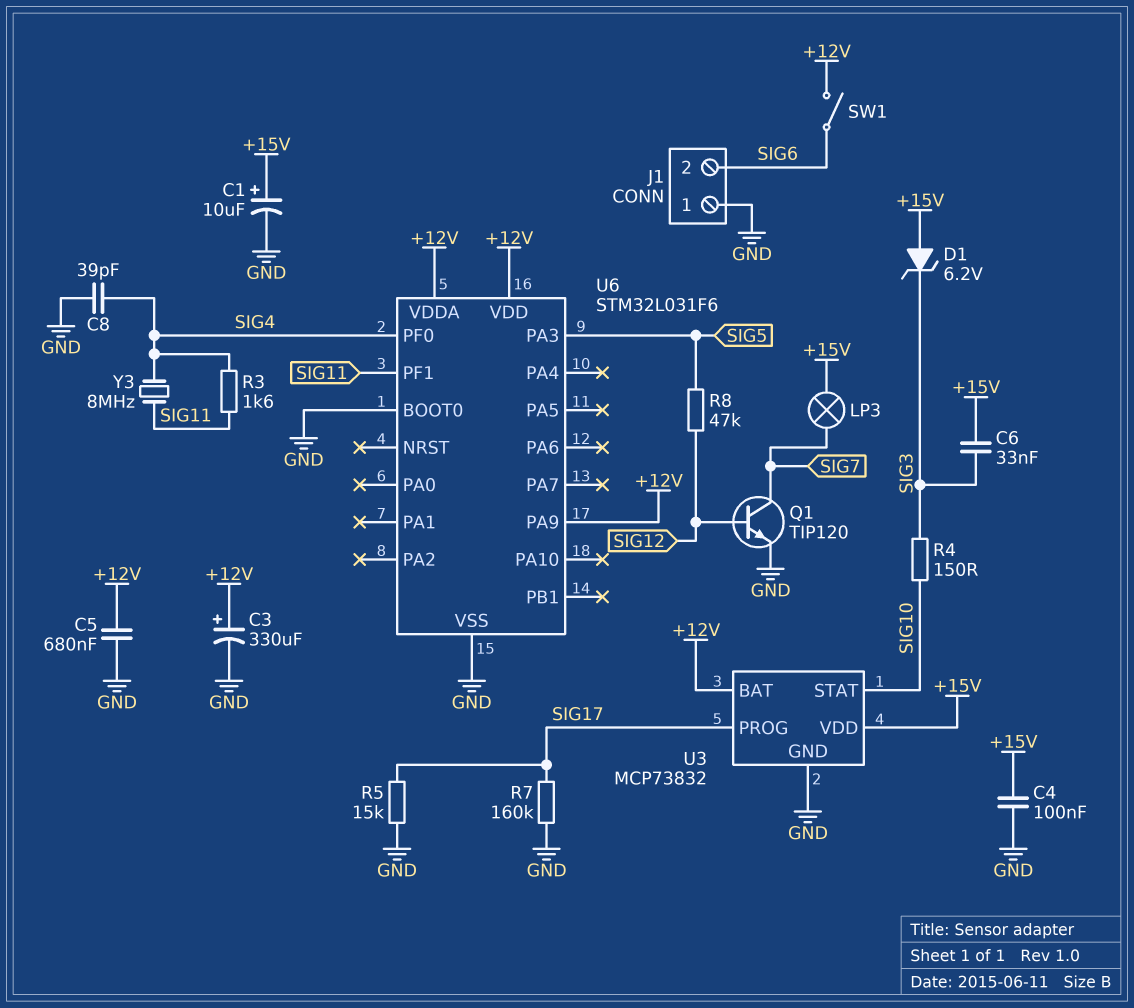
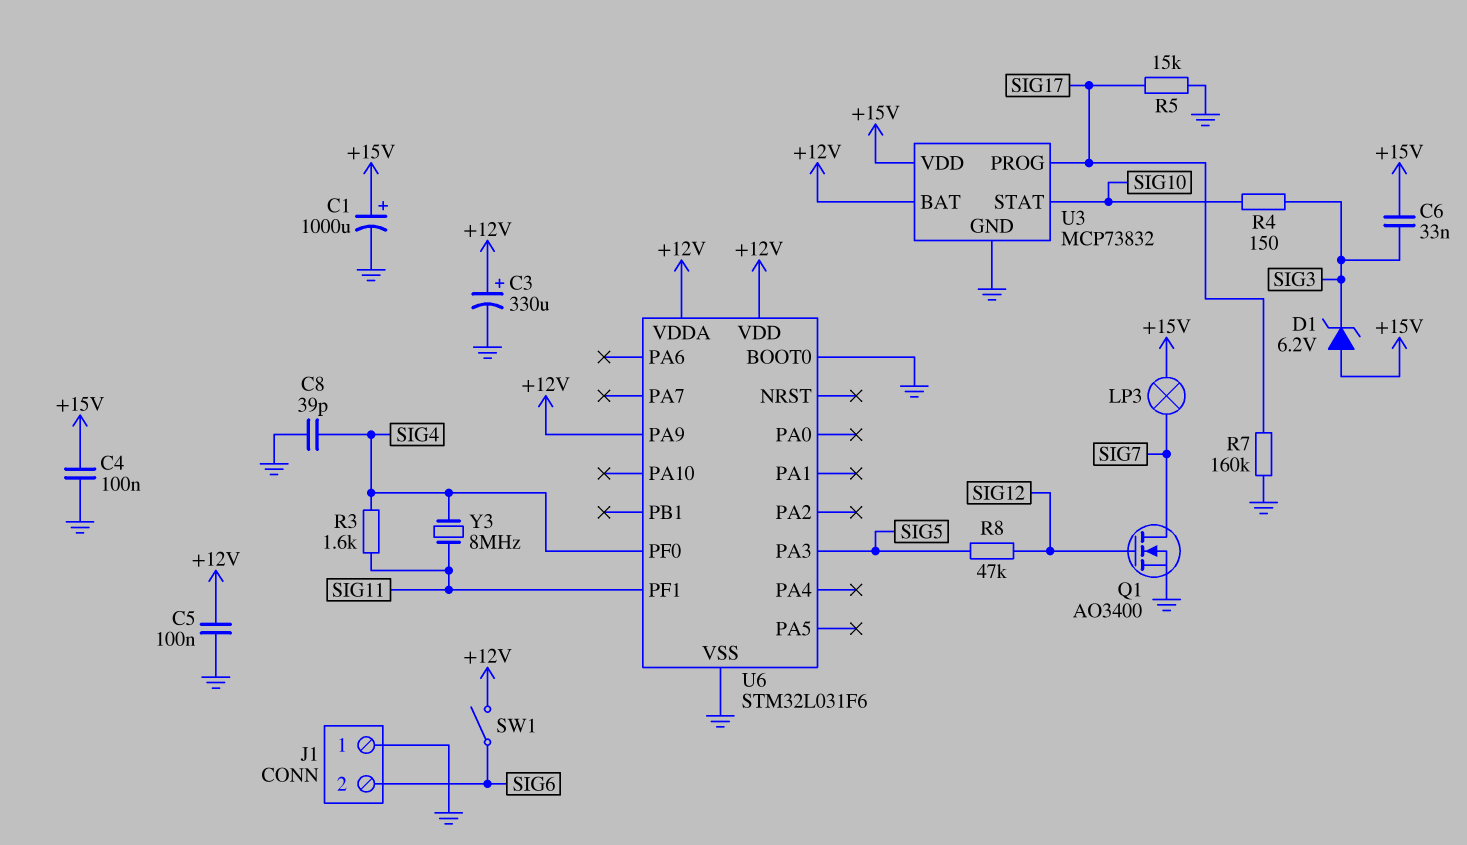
C1: 10uF (plus +15V, minus GND) -> 1000uF (plus +15V, minus GND)
C5: 680nF (+12V, GND) -> 100nF (+12V, GND)
Q1: NPN TIP120 (B SIG12, C SIG7, E GND) -> NMOS AO3400 (G SIG12, D SIG7, S GND)

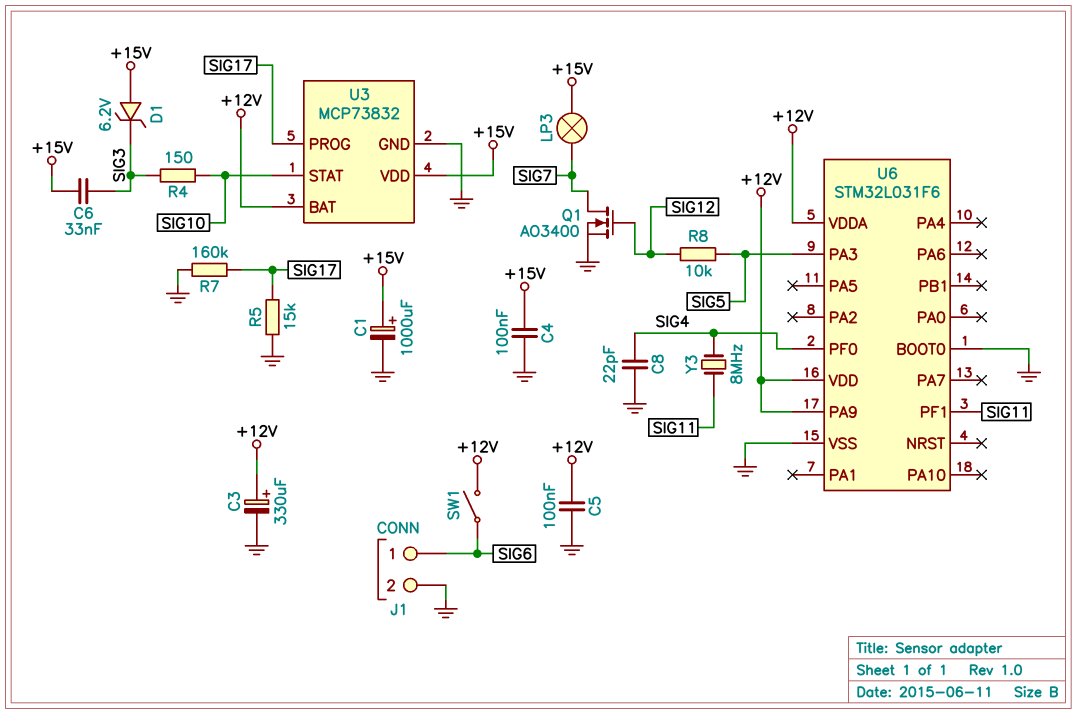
C8: 39pF (GND, SIG4) -> 22pF (GND, SIG4)
J1 pin 1: GND -> SIG6
J1 pin 2: SIG6 -> GND
R3: 1.6k (SIG4, SIG11) -> none
R8: 47k (SIG5, SIG12) -> 10k (SIG5, SIG12)

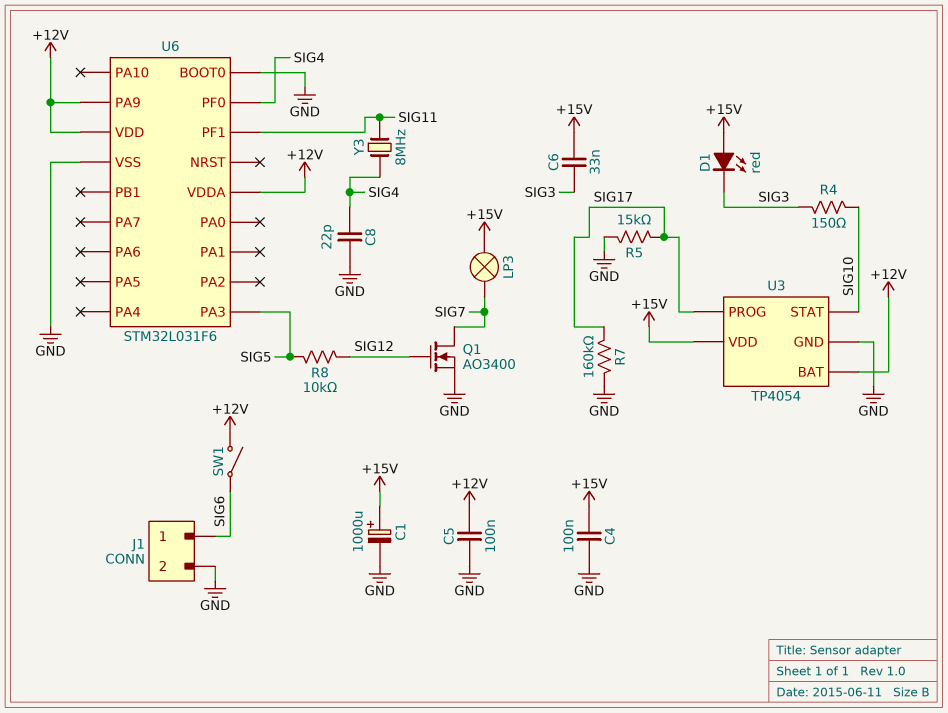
C3: 330uF (plus +12V, minus GND) -> none
D1: zener 6.2V (A +15V, K SIG3) -> LED red (A +15V, K SIG3)
U3: MCP73832 -> TP4054

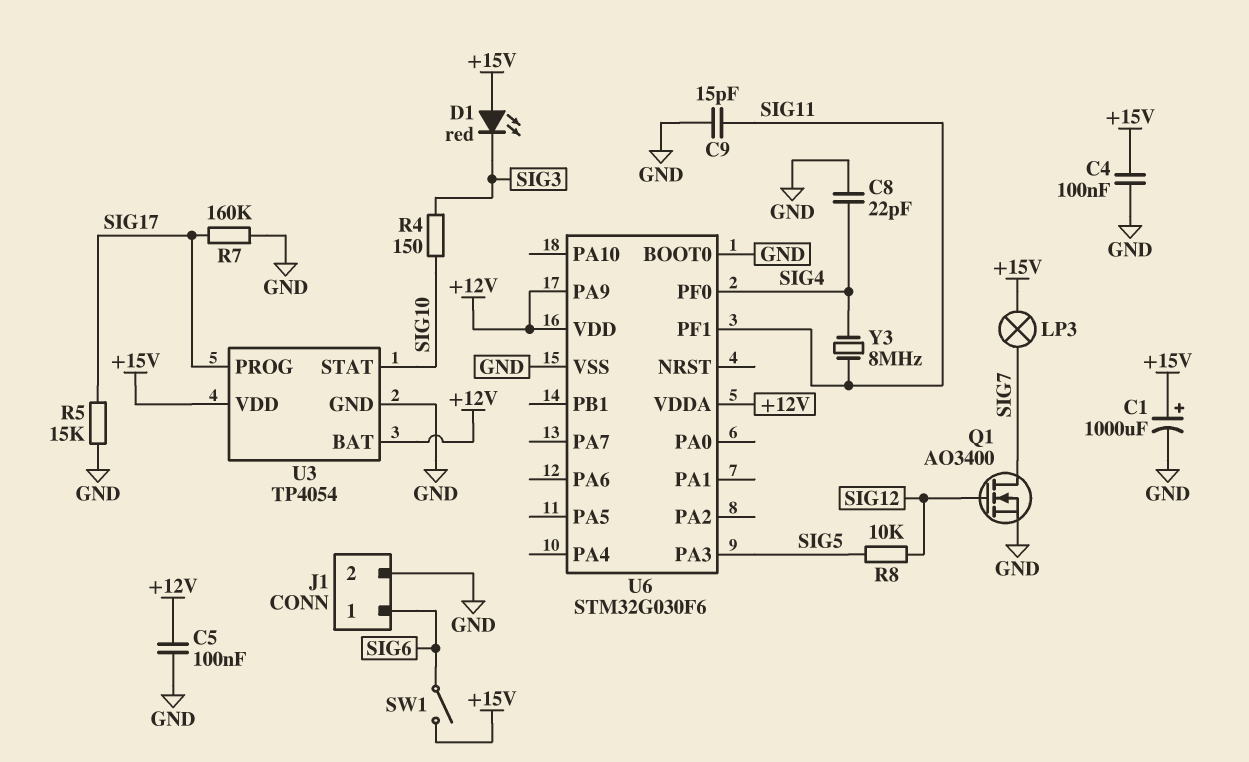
C6: 33nF (+15V, SIG3) -> none
C9: none -> 15pF (GND, SIG11)
SW1: switch (+12V, SIG6) -> switch (+15V, SIG6)
U6: STM32L031F6 -> STM32G030F6

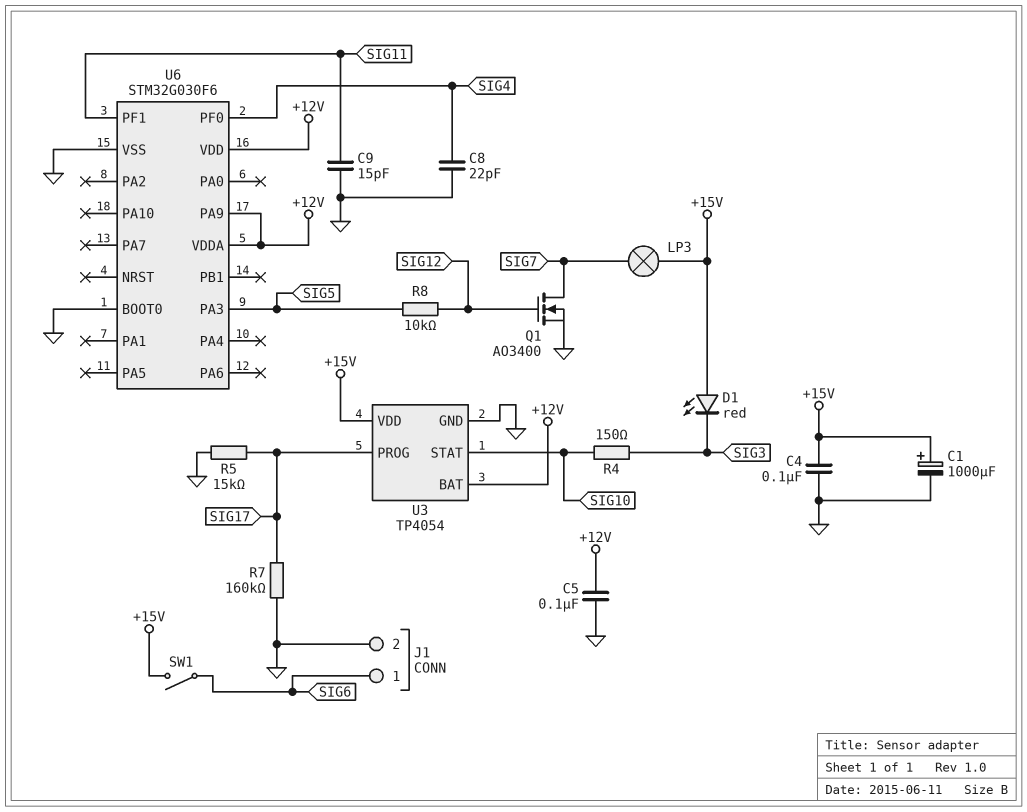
Y3: 8MHz (SIG4, SIG11) -> none

